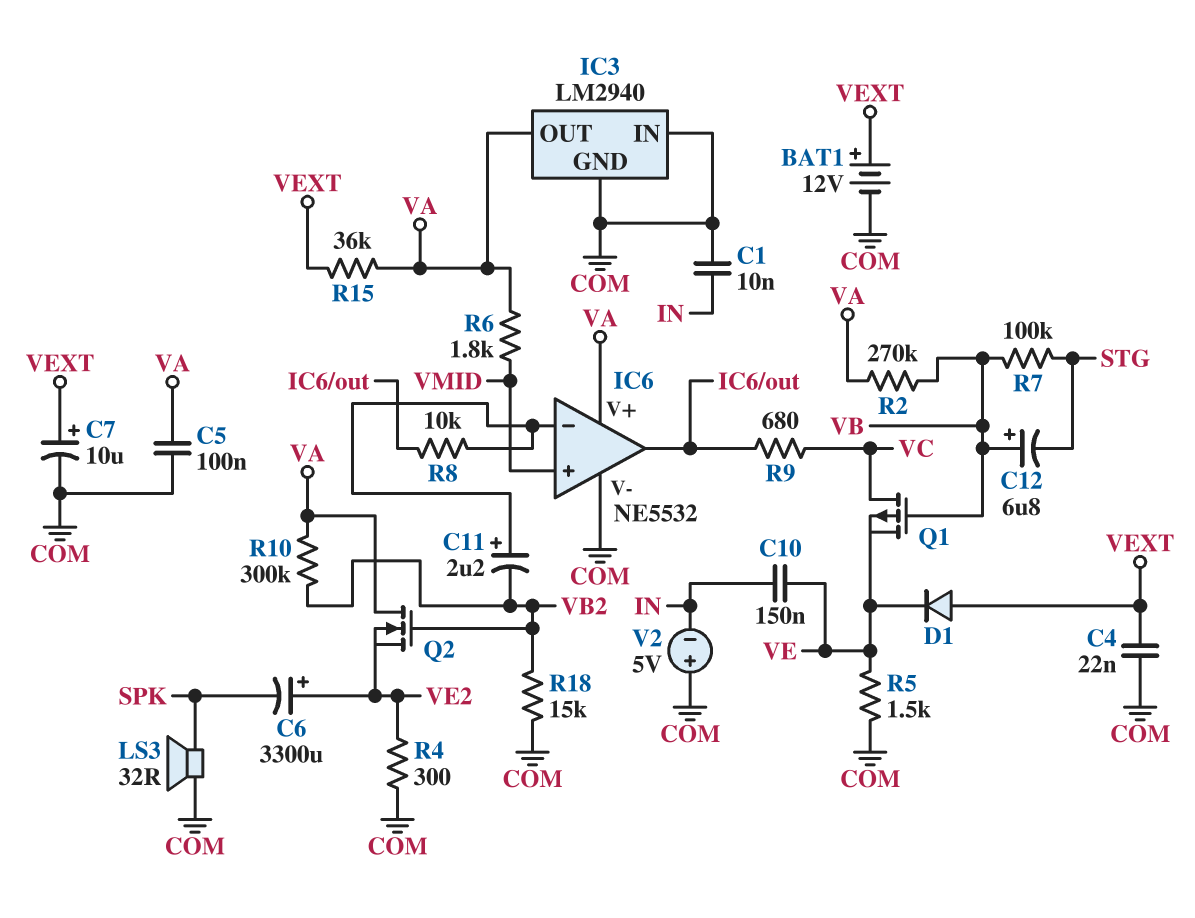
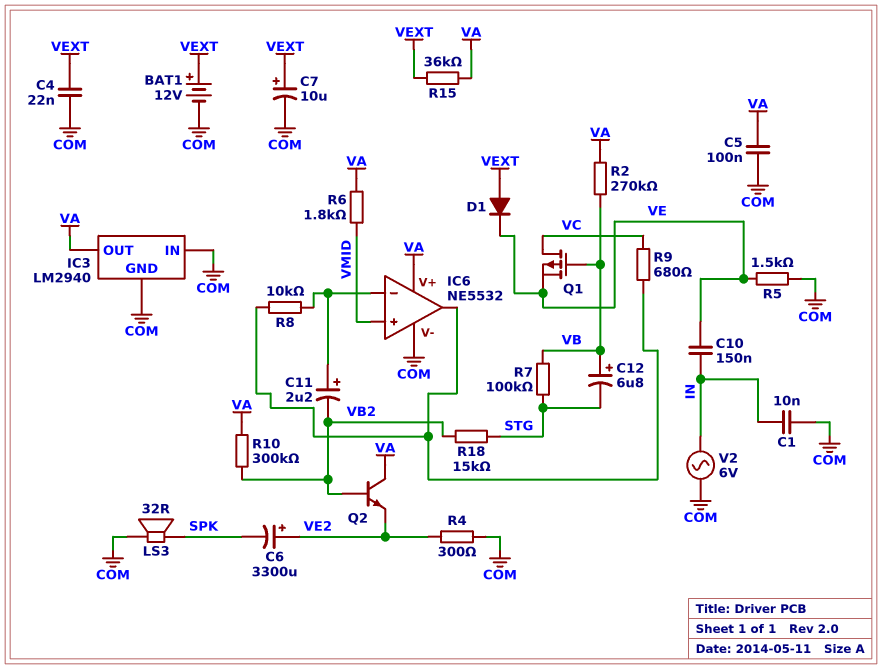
Q2: NMOS (G VB2, D VA, S VE2) -> NPN (B VB2, C VA, E VE2)
R18: 15k (COM, VB2) -> 15k (STG, VB2)
V2: 5V (plus COM, minus IN) -> AC 6V (COM, IN)

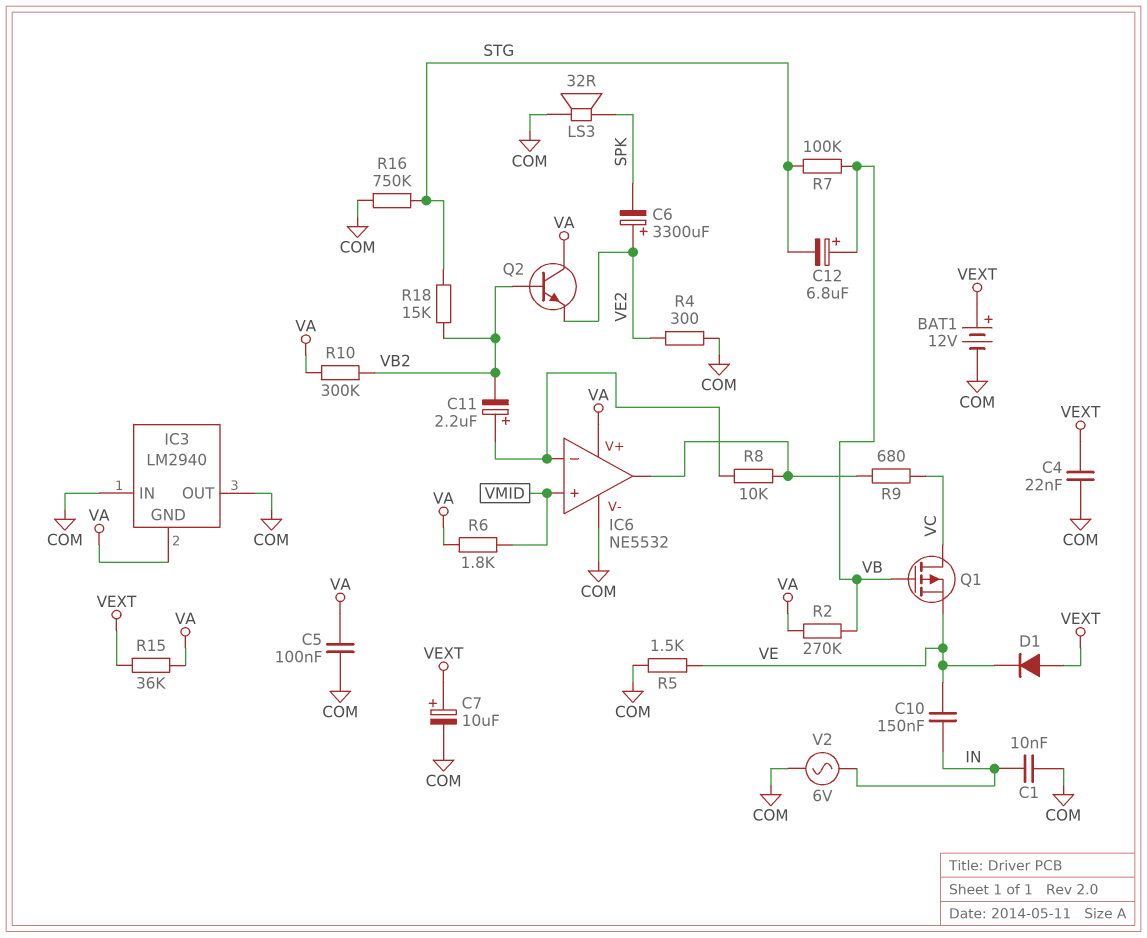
IC3 pin GND: COM -> VA
IC3 pin OUT: VA -> COM
R16: none -> 750k (COM, STG)

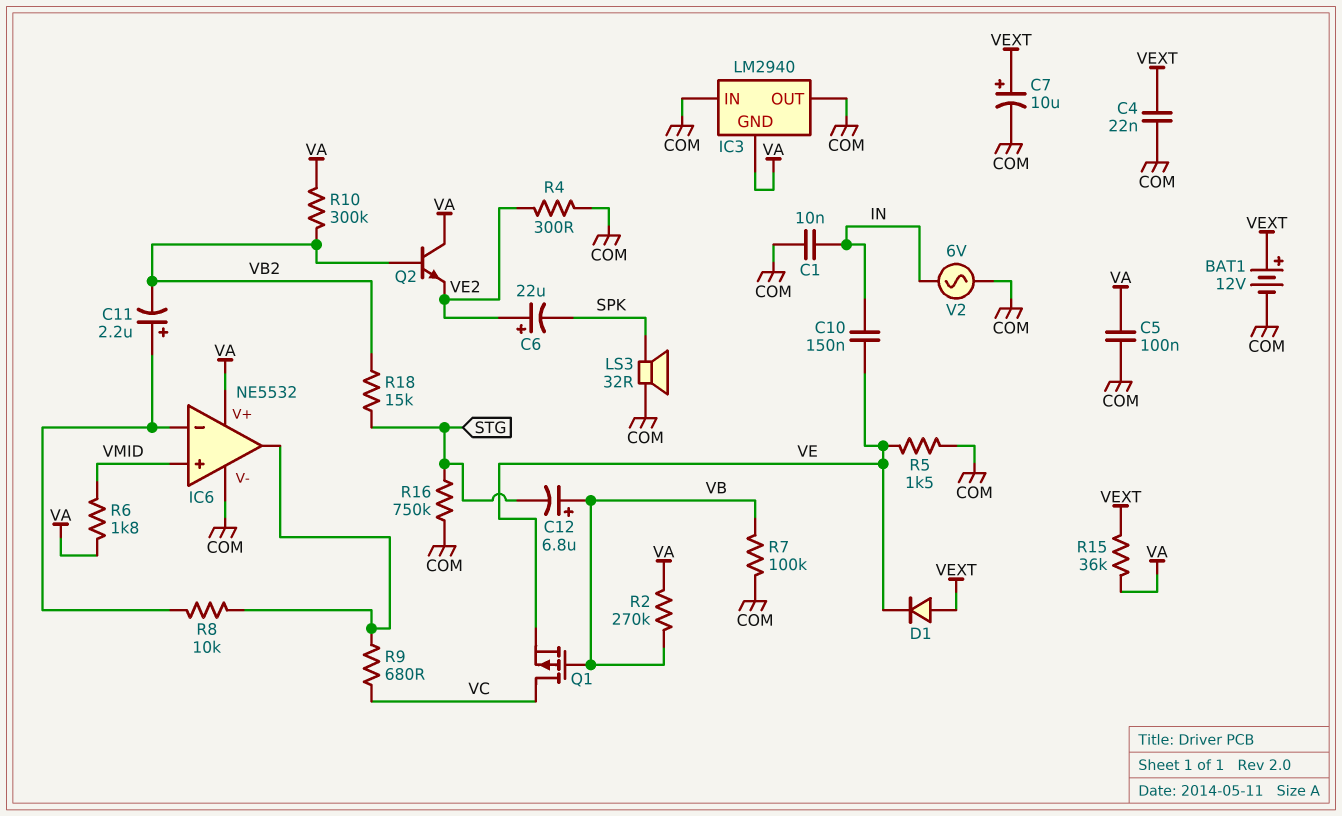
C6: 3300uF (plus VE2, minus SPK) -> 22uF (plus VE2, minus SPK)
R7: 100k (STG, VB) -> 100k (COM, VB)

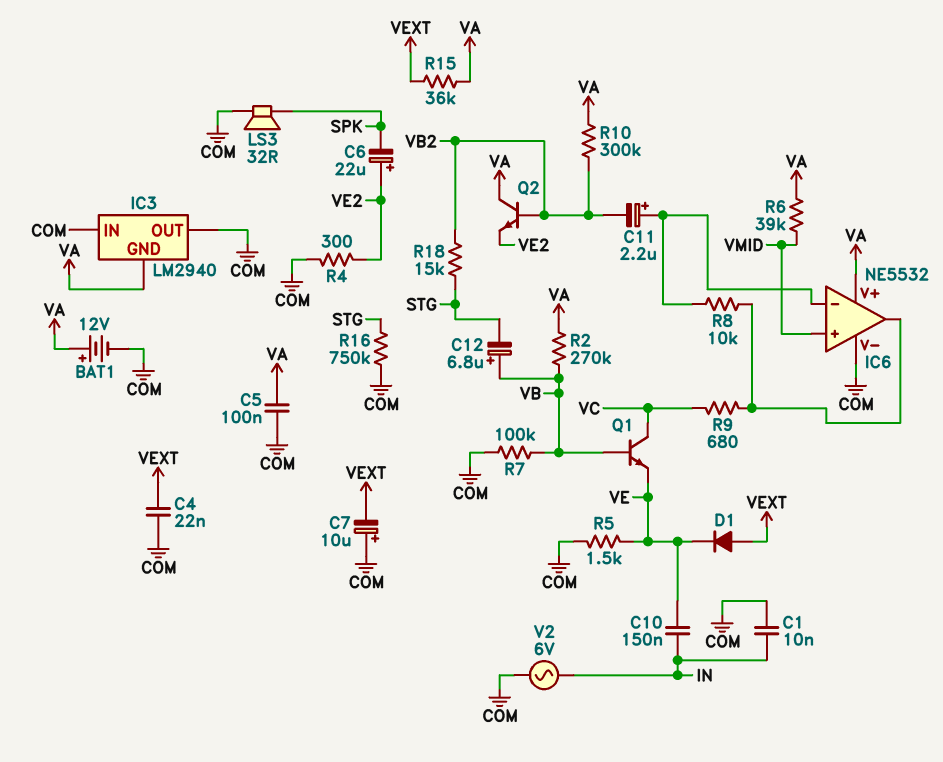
BAT1: 12V (plus VEXT, minus COM) -> 12V (plus VA, minus COM)
C7: 10uF (plus VEXT, minus COM) -> 10uF (plus COM, minus VEXT)
Q1: PMOS (G VB, D VC, S VE) -> NPN (B VB, C VC, E VE)
R6: 1.8k (VA, VMID) -> 39k (VA, VMID)

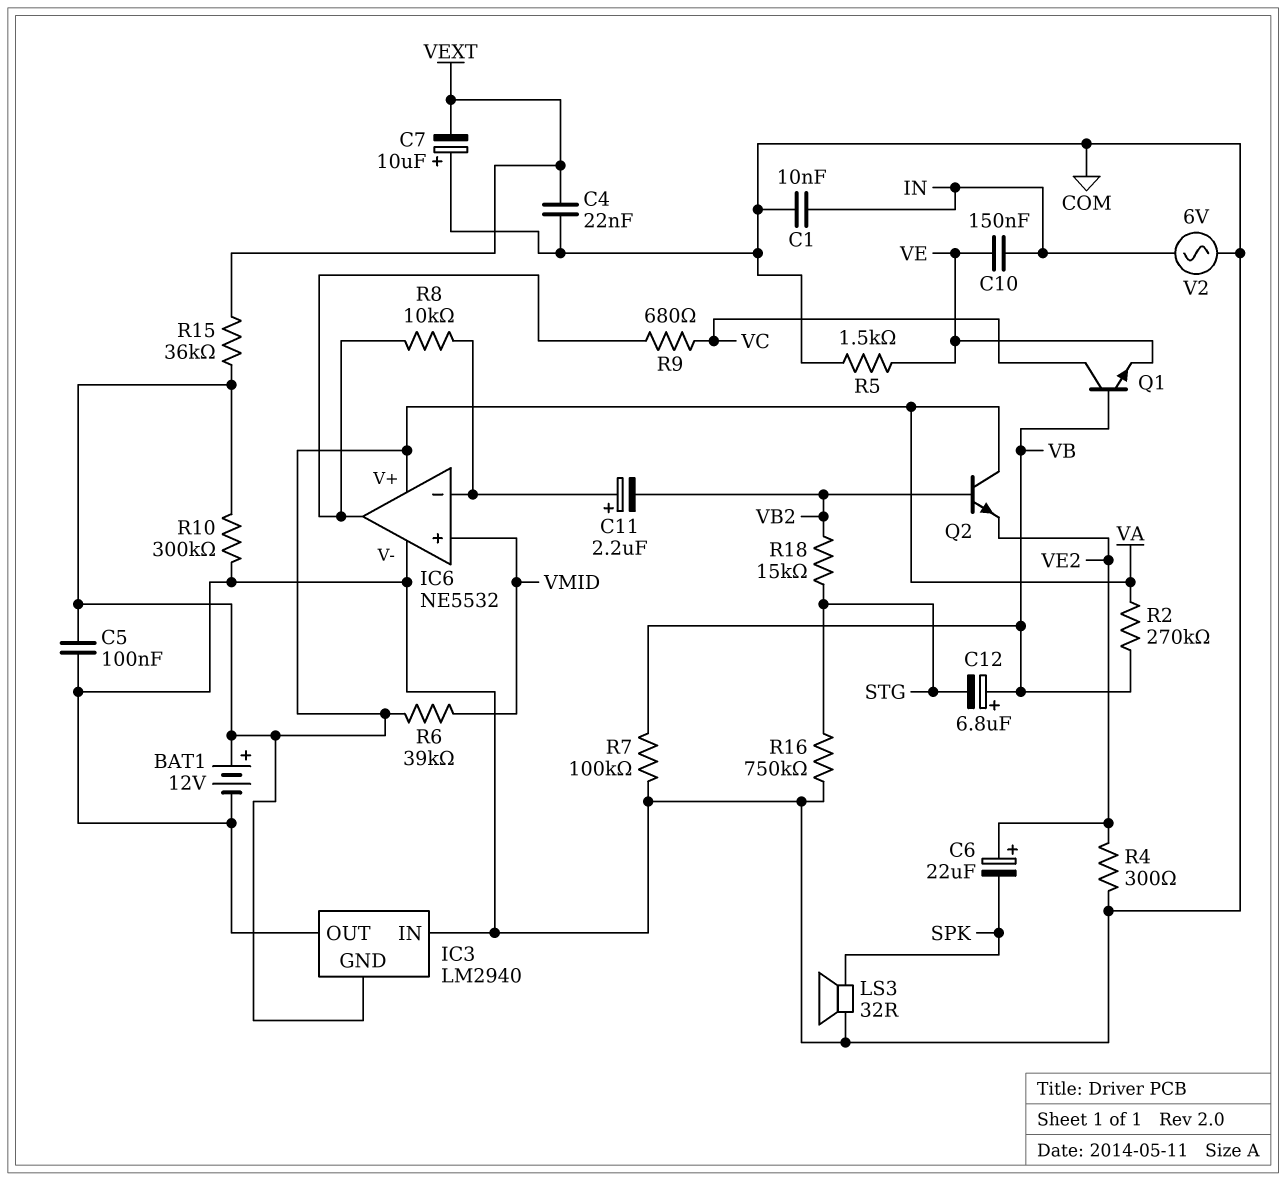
D1: diode (A VEXT, K VE) -> none
R10: 300k (VA, VB2) -> 300k (COM, VA)

